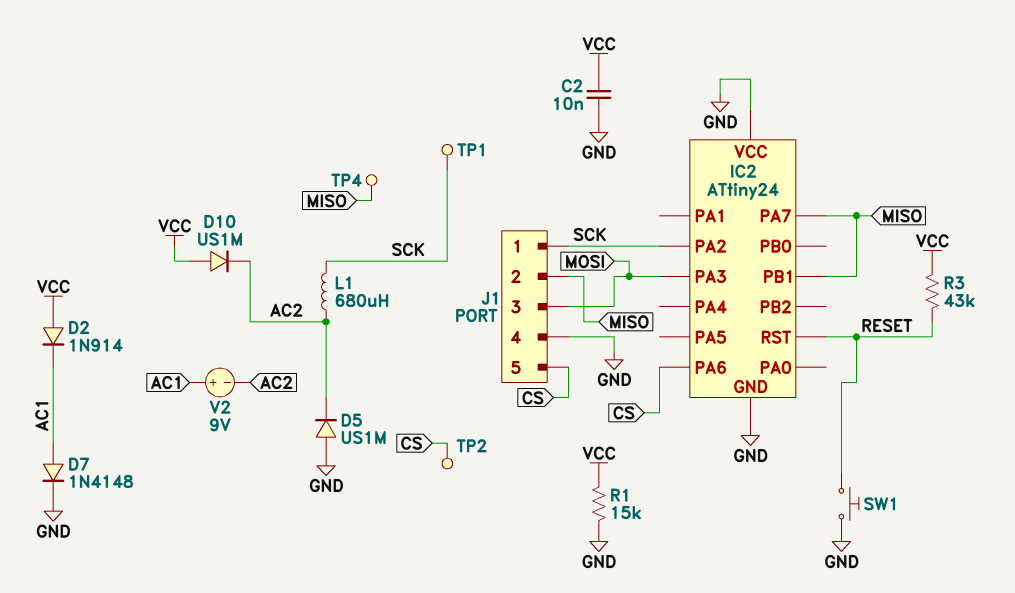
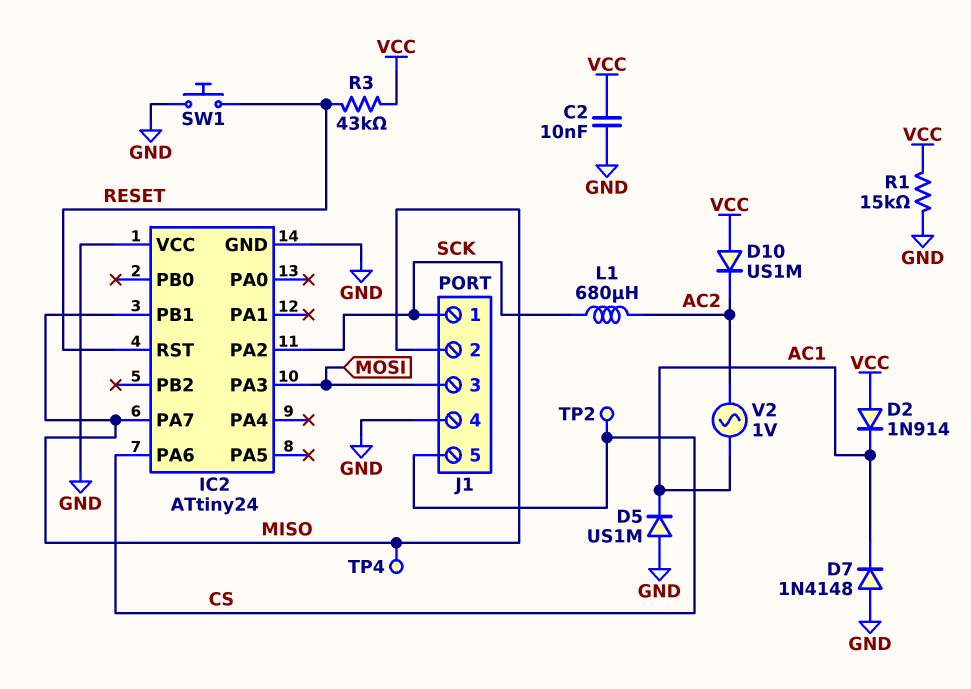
D5: diode US1M (A GND, K AC2) -> diode US1M (A GND, K AC1)
D7: diode 1N4148 (A AC1, K GND) -> diode 1N4148 (A GND, K AC1)
TP1: test point (SCK) -> none
V2: 9V (plus AC1, minus AC2) -> AC 1V (AC1, AC2)

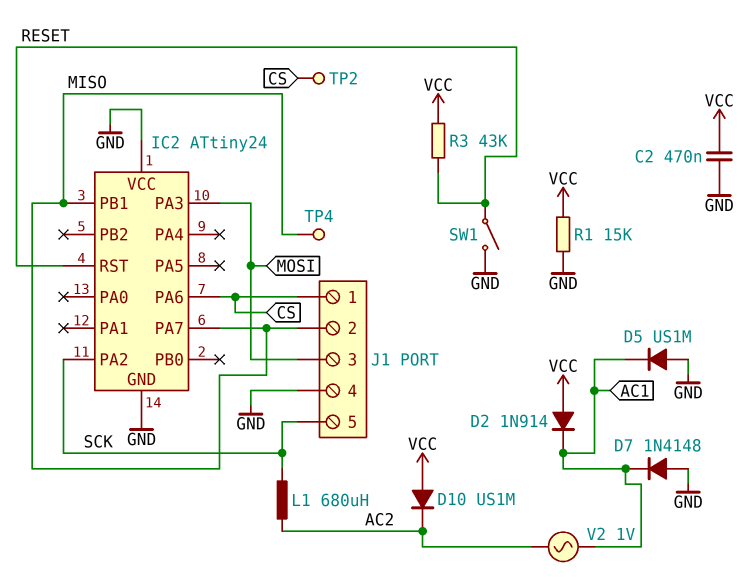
C2: 10nF (GND, VCC) -> 470nF (GND, VCC)
J1 pin 1: SCK -> CS
J1 pin 5: CS -> SCK
SW1: button (GND, RESET) -> switch (GND, RESET)

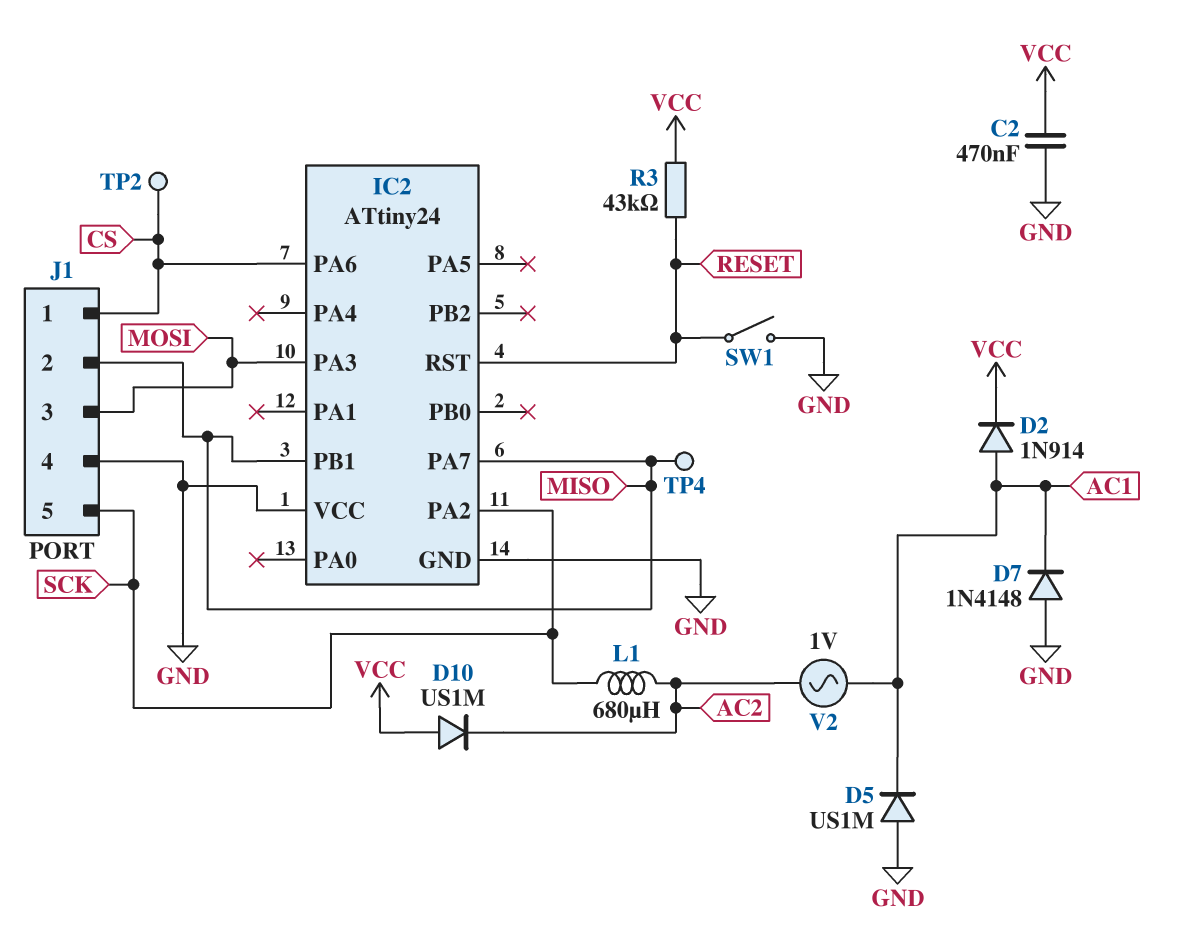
D2: diode 1N914 (A VCC, K AC1) -> diode 1N914 (A AC1, K VCC)
R1: 15k (GND, VCC) -> none

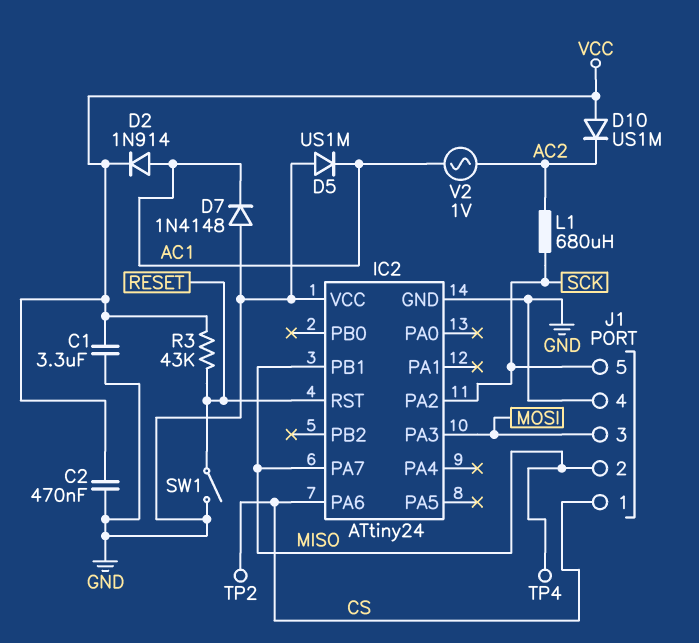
C1: none -> 3.3uF (GND, VCC)

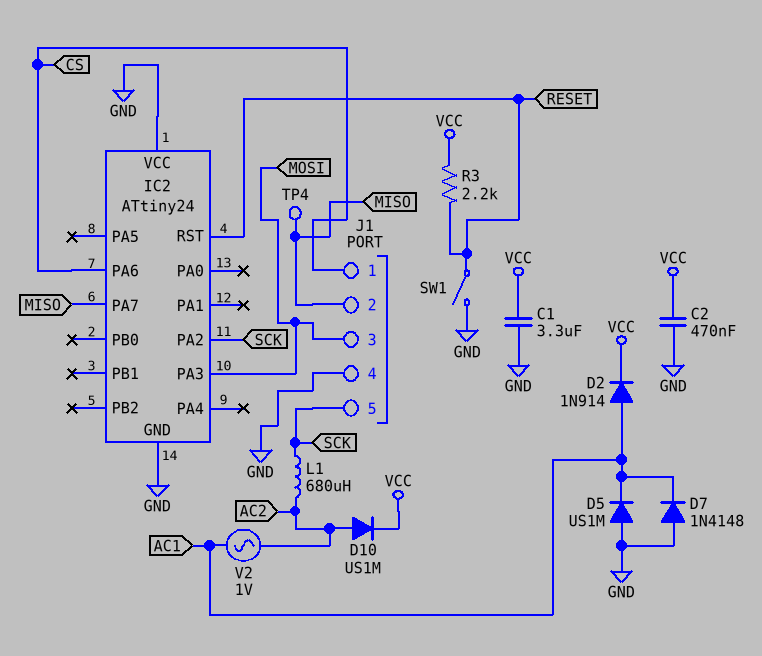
D10: diode US1M (A VCC, K AC2) -> diode US1M (A AC2, K VCC)
IC2 pin PB1: MISO -> none
R3: 43k (RESET, VCC) -> 2.2k (RESET, VCC)
TP2: test point (CS) -> none

